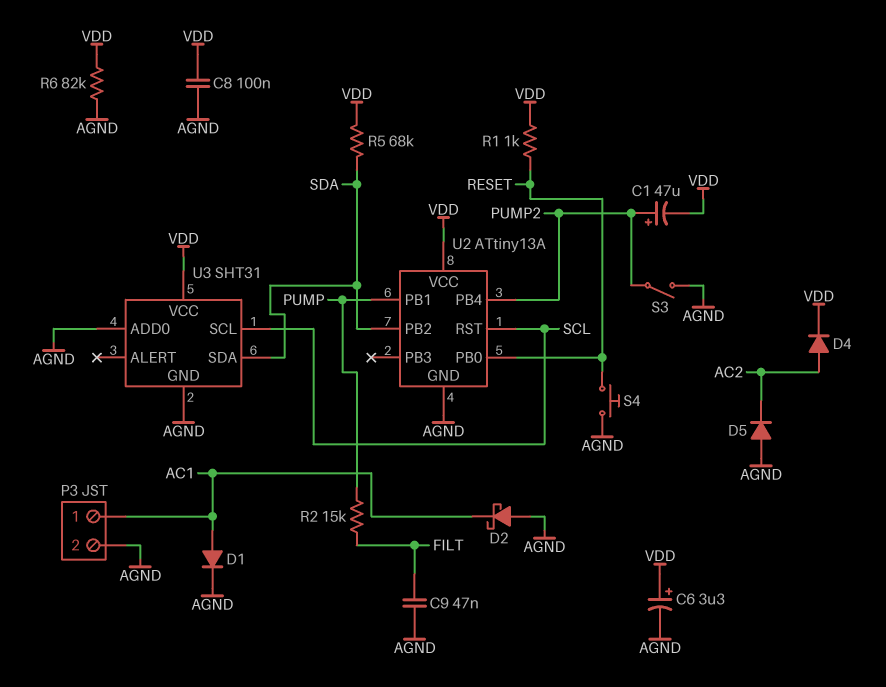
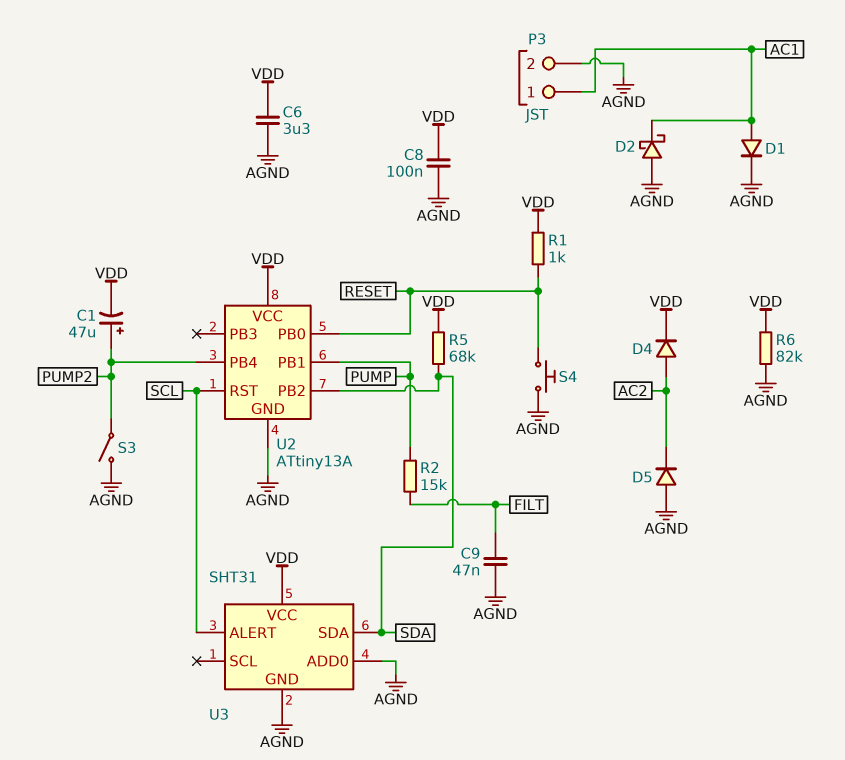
C6: 3.3uF (plus VDD, minus AGND) -> 3.3uF (AGND, VDD)
U3 pin ALERT: none -> SCL
U3 pin SCL: SCL -> none

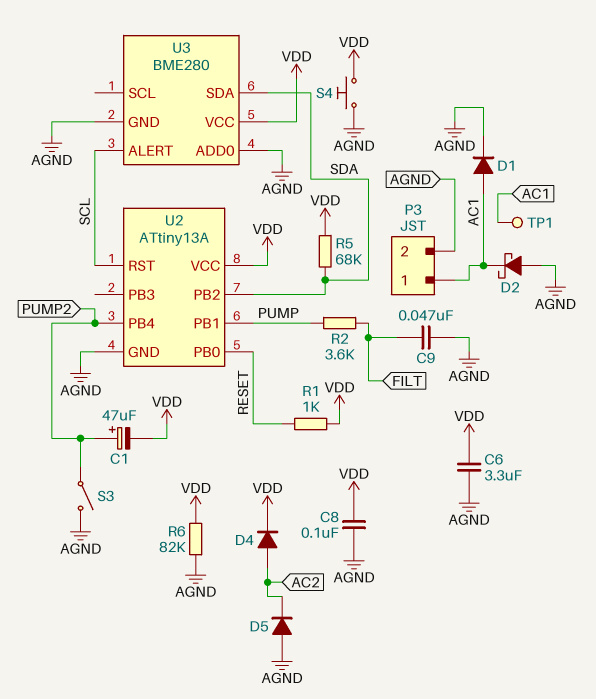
R2: 15k (FILT, PUMP) -> 3.6k (FILT, PUMP)
S4: button (AGND, RESET) -> button (AGND, VDD)
TP1: none -> test point (AC1)
U3: SHT31 -> BME280

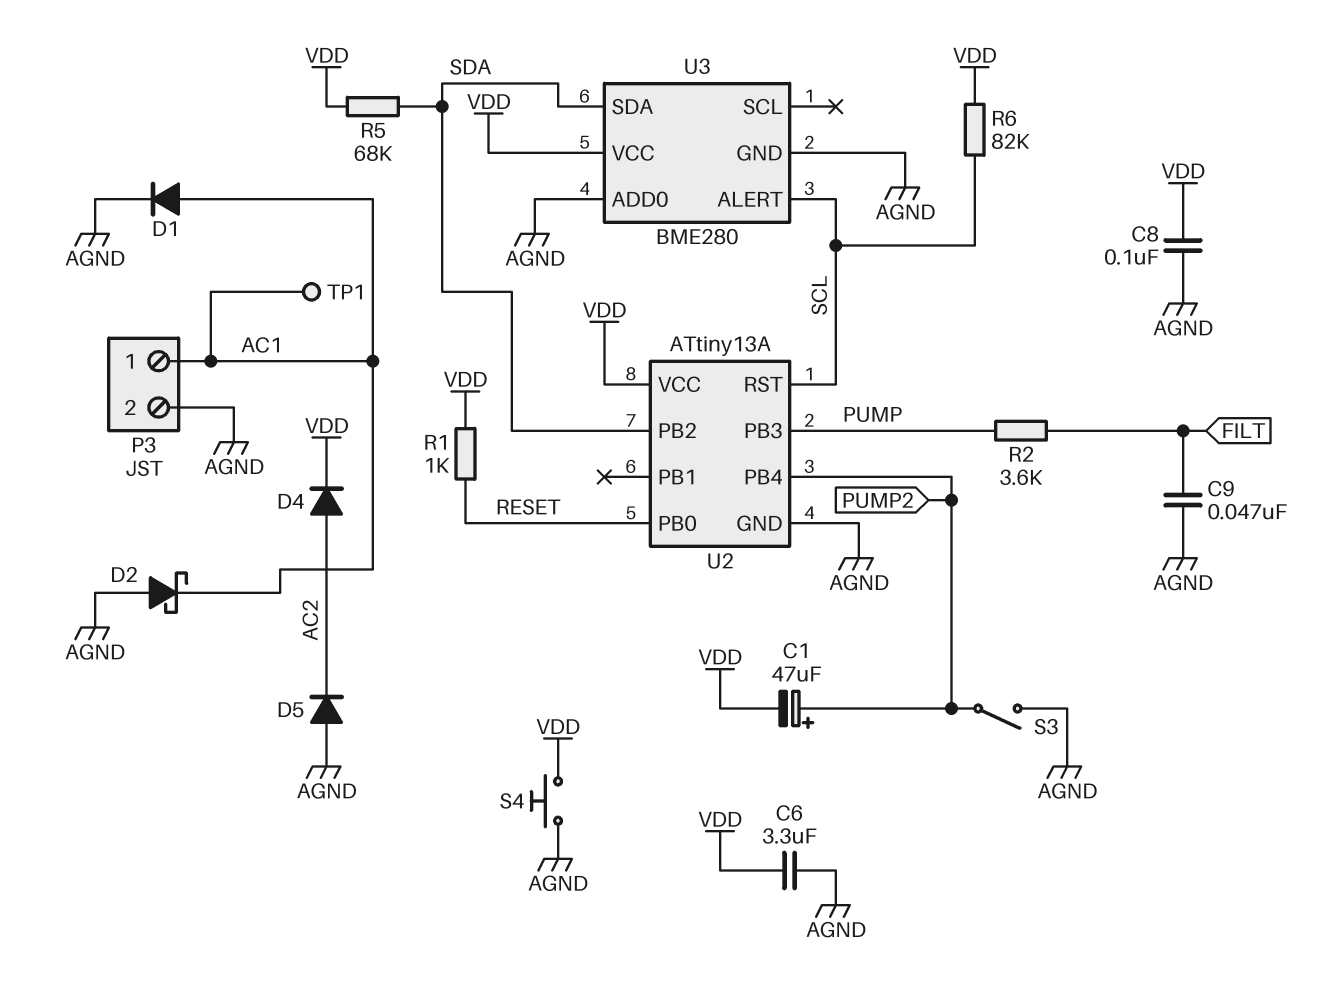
R6: 82k (AGND, VDD) -> 82k (SCL, VDD)
U2 pin PB1: PUMP -> none
U2 pin PB3: none -> PUMP

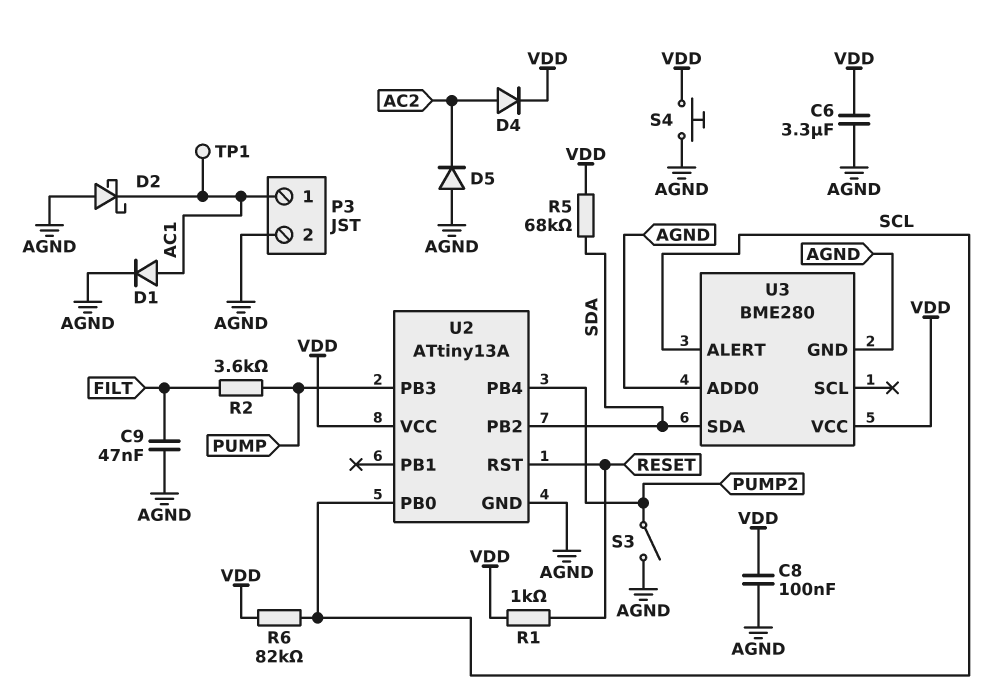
C1: 47uF (plus PUMP2, minus VDD) -> none
U2 pin PB0: RESET -> SCL
U2 pin RST: SCL -> RESET

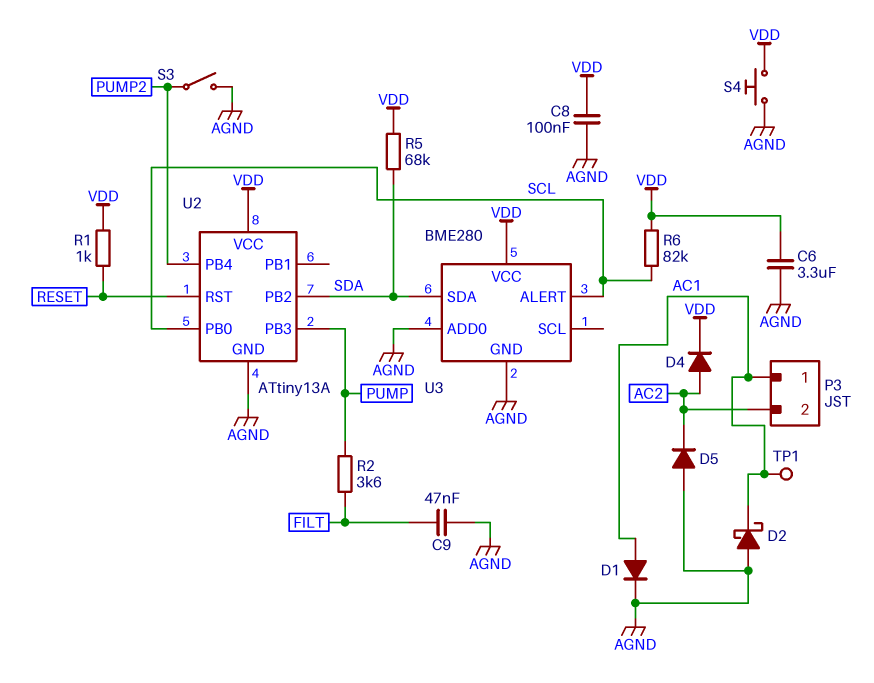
P3 pin 2: AGND -> AC2

